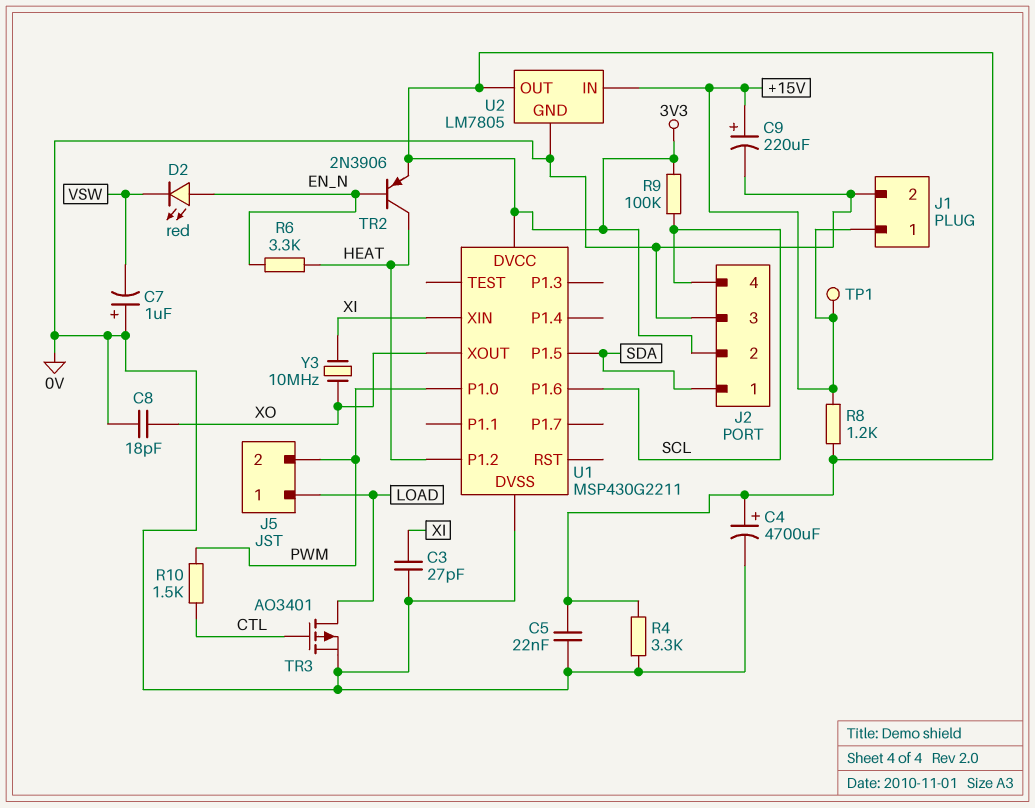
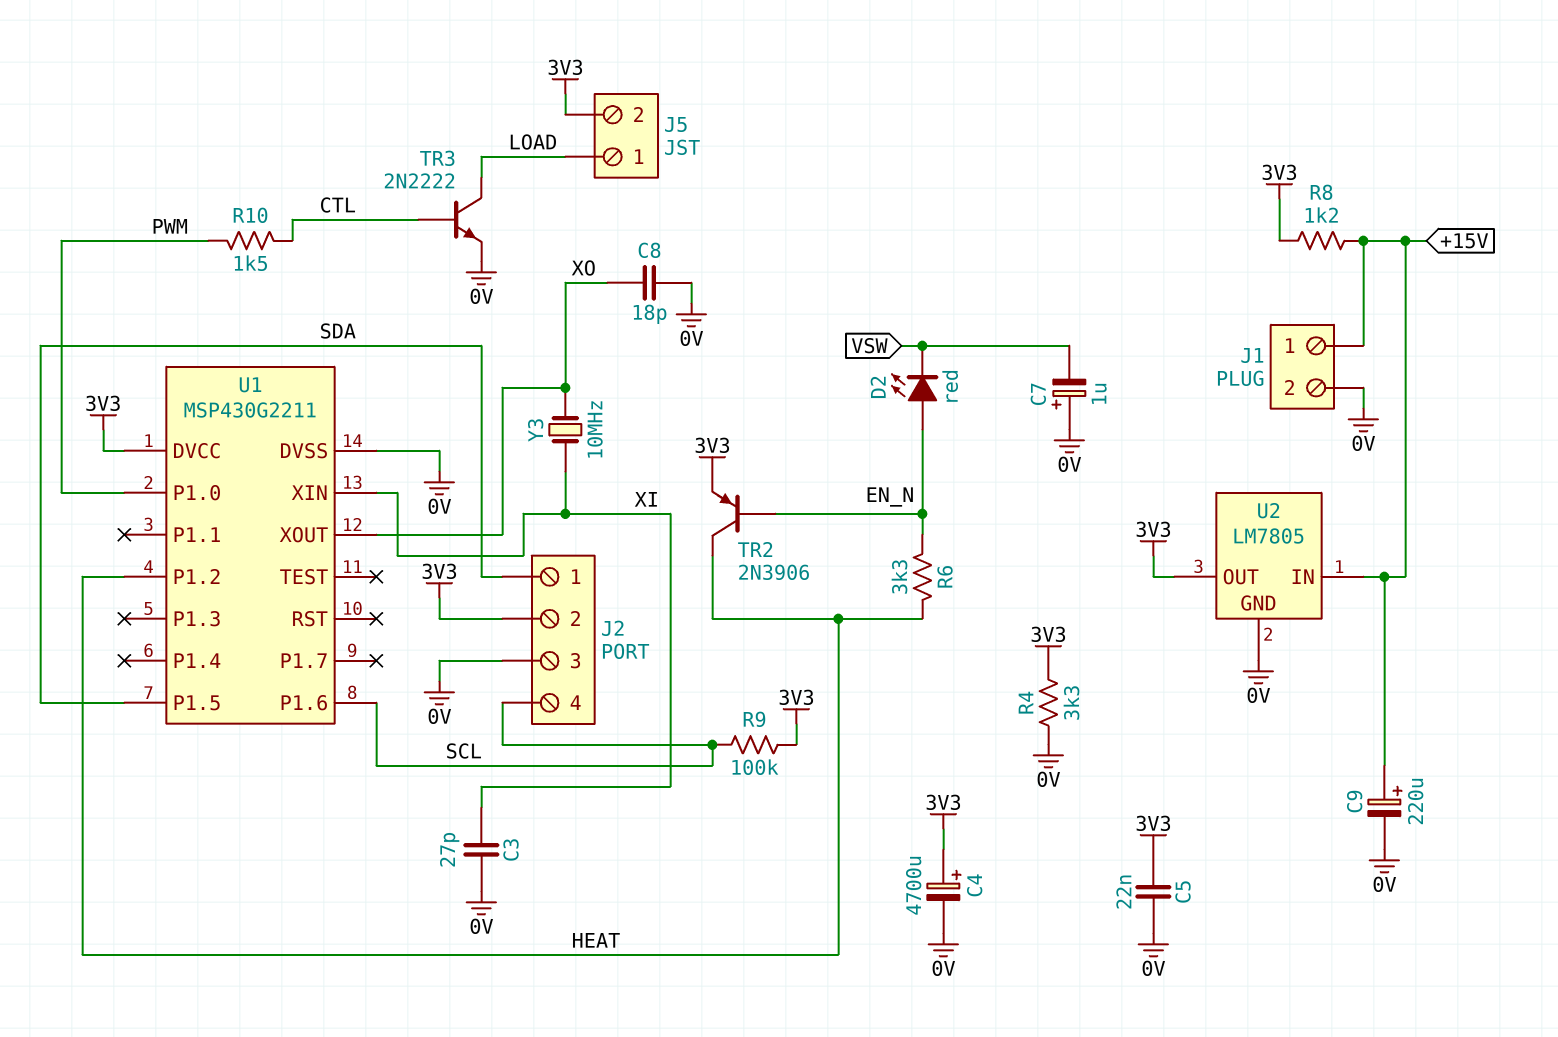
J5 pin 2: PWM -> 3V3
TP1: test point (+15V) -> none
TR3: PMOS AO3401 (G CTL, D LOAD, S 0V) -> NPN 2N2222 (B CTL, C LOAD, E 0V)

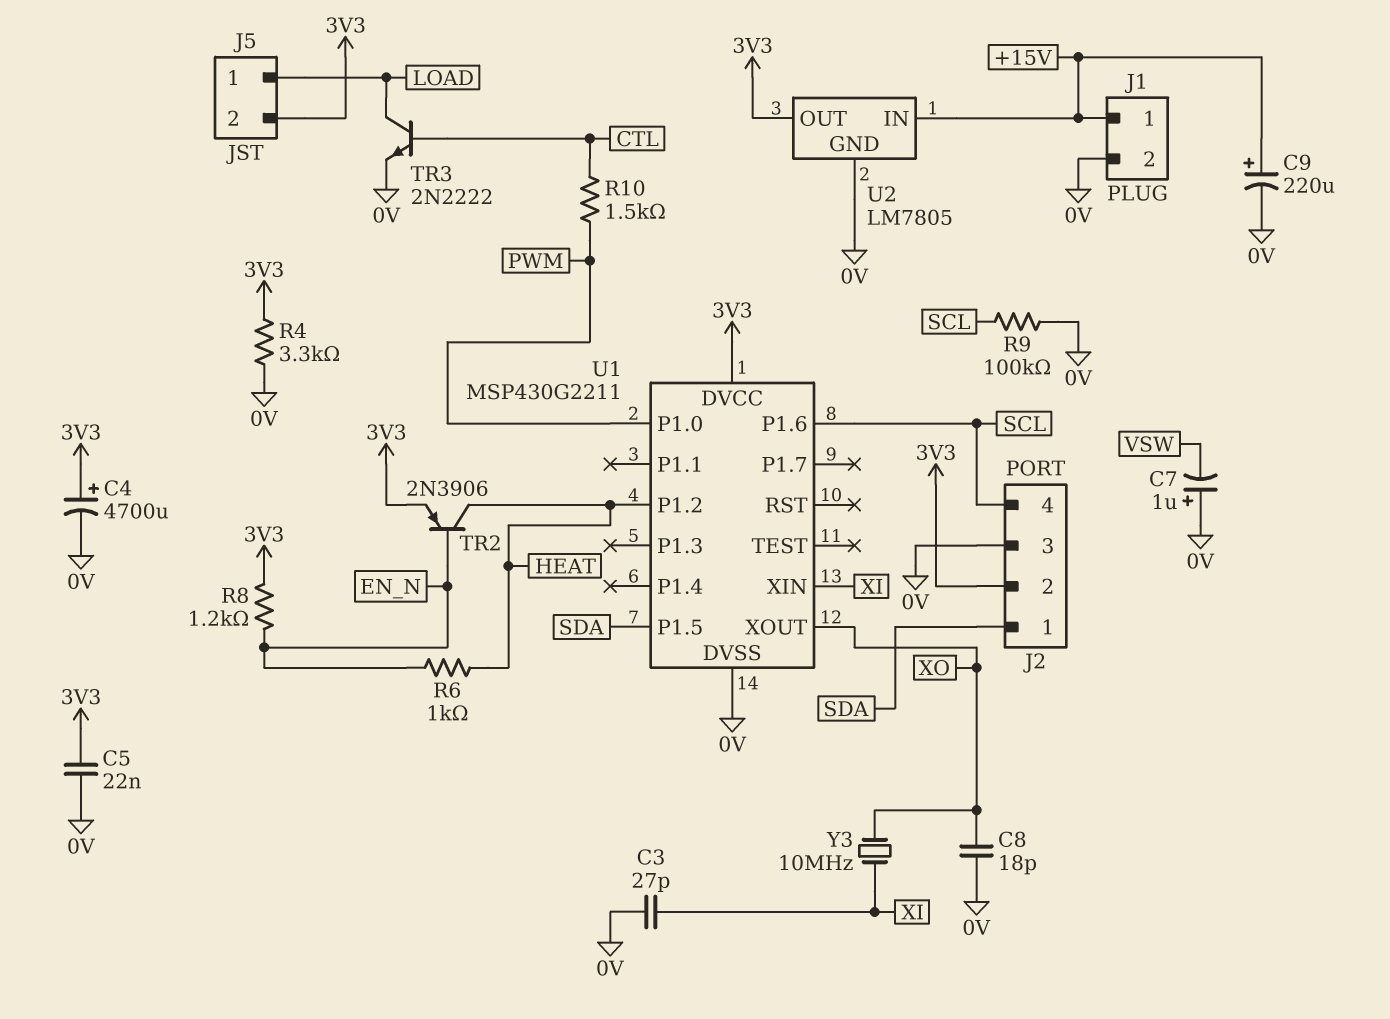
D2: LED red (A EN_N, K VSW) -> none
R6: 3.3k (EN_N, HEAT) -> 1k (EN_N, HEAT)
R8: 1.2k (+15V, 3V3) -> 1.2k (3V3, EN_N)
R9: 100k (3V3, SCL) -> 100k (0V, SCL)

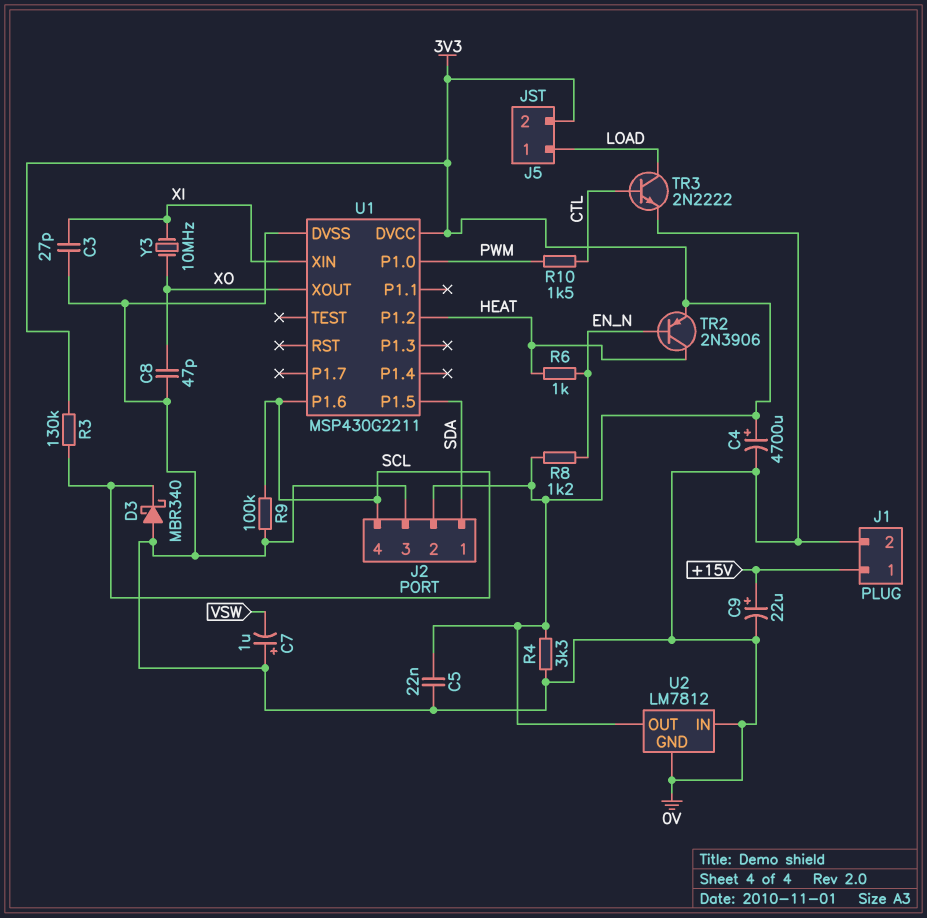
C8: 18pF (0V, XO) -> 47pF (0V, XO)
C9: 220uF (plus +15V, minus 0V) -> 22uF (plus +15V, minus 0V)
D3: none -> schottky MBR340 (A 0V, K SCL)
R3: none -> 130k (3V3, SCL)
U2: LM7805 -> LM7812
U2 pin IN: +15V -> 0V

